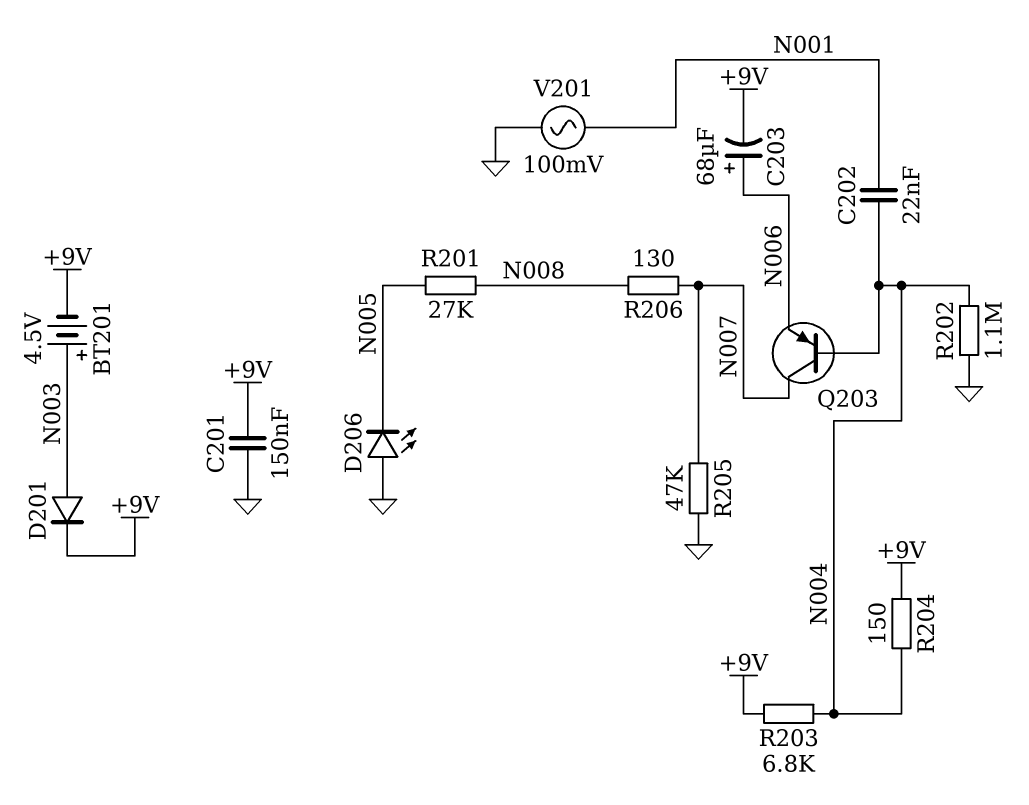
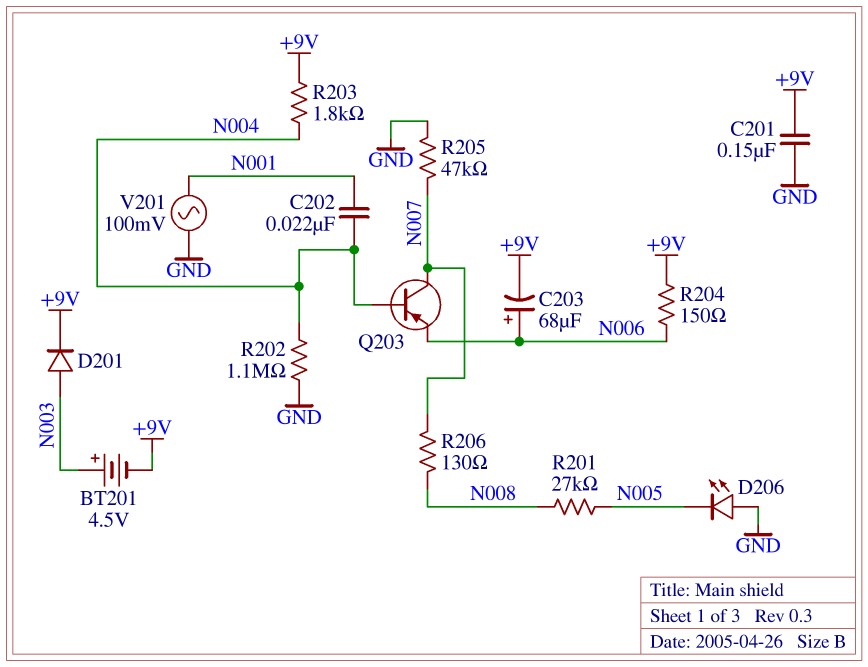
R203: 6.8k (+9V, N004) -> 1.8k (+9V, N004)
R204: 150 (+9V, N004) -> 150 (+9V, N006)

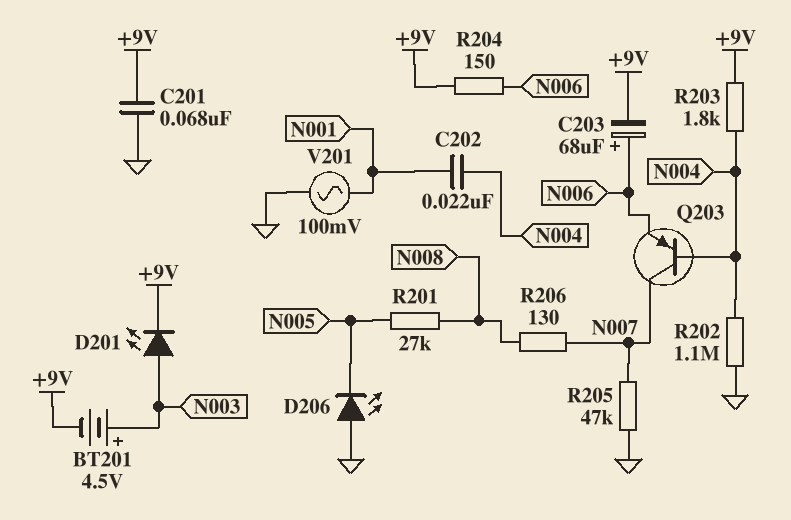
C201: 150nF (+9V, GND) -> 68nF (+9V, GND)
D201: diode (A N003, K +9V) -> LED (A N003, K +9V)

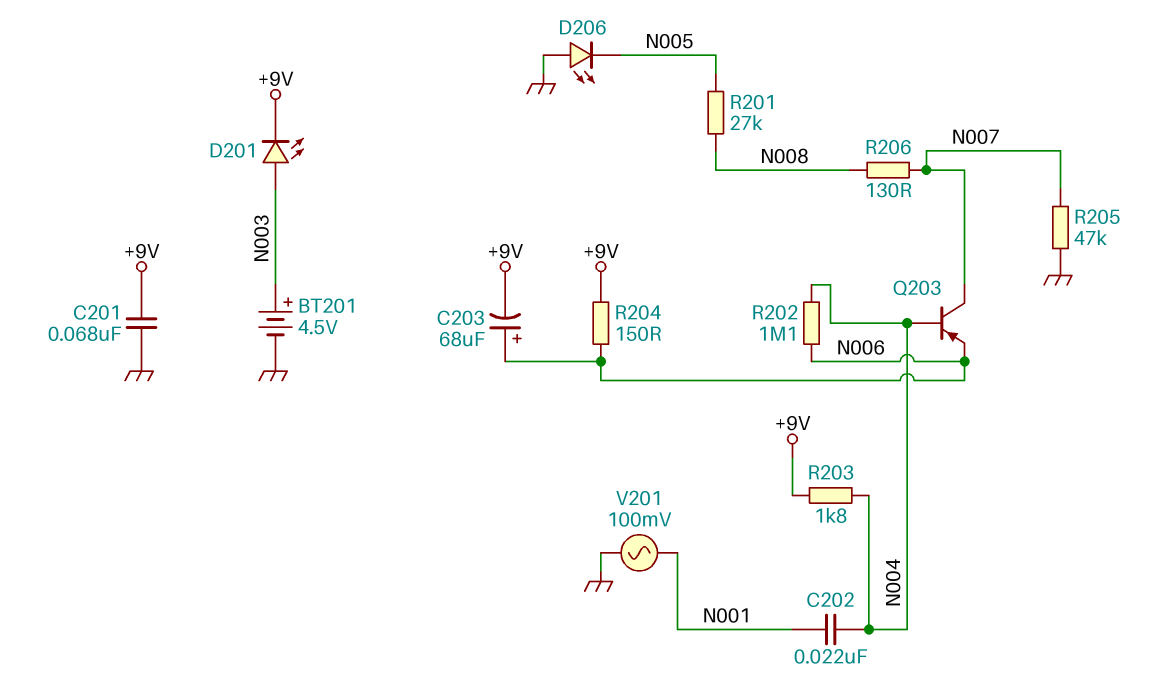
BT201: 4.5V (plus N003, minus +9V) -> 4.5V (plus N003, minus GND)
R202: 1.1M (GND, N004) -> 1.1M (N004, N006)

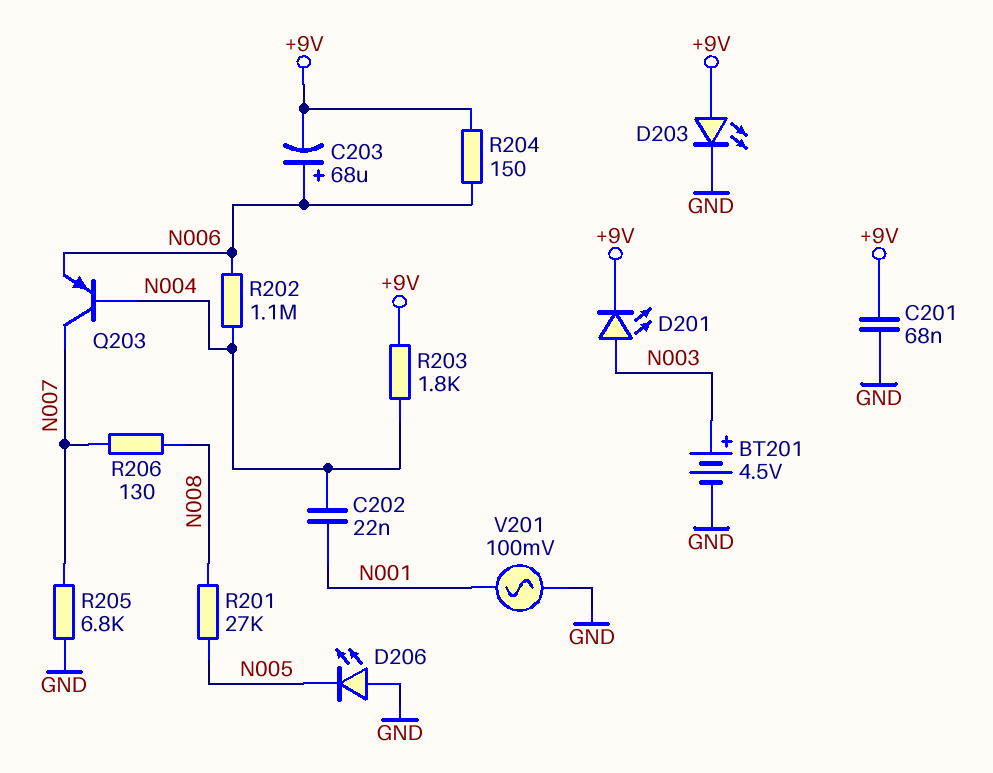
D203: none -> LED (A +9V, K GND)
R205: 47k (GND, N007) -> 6.8k (GND, N007)

